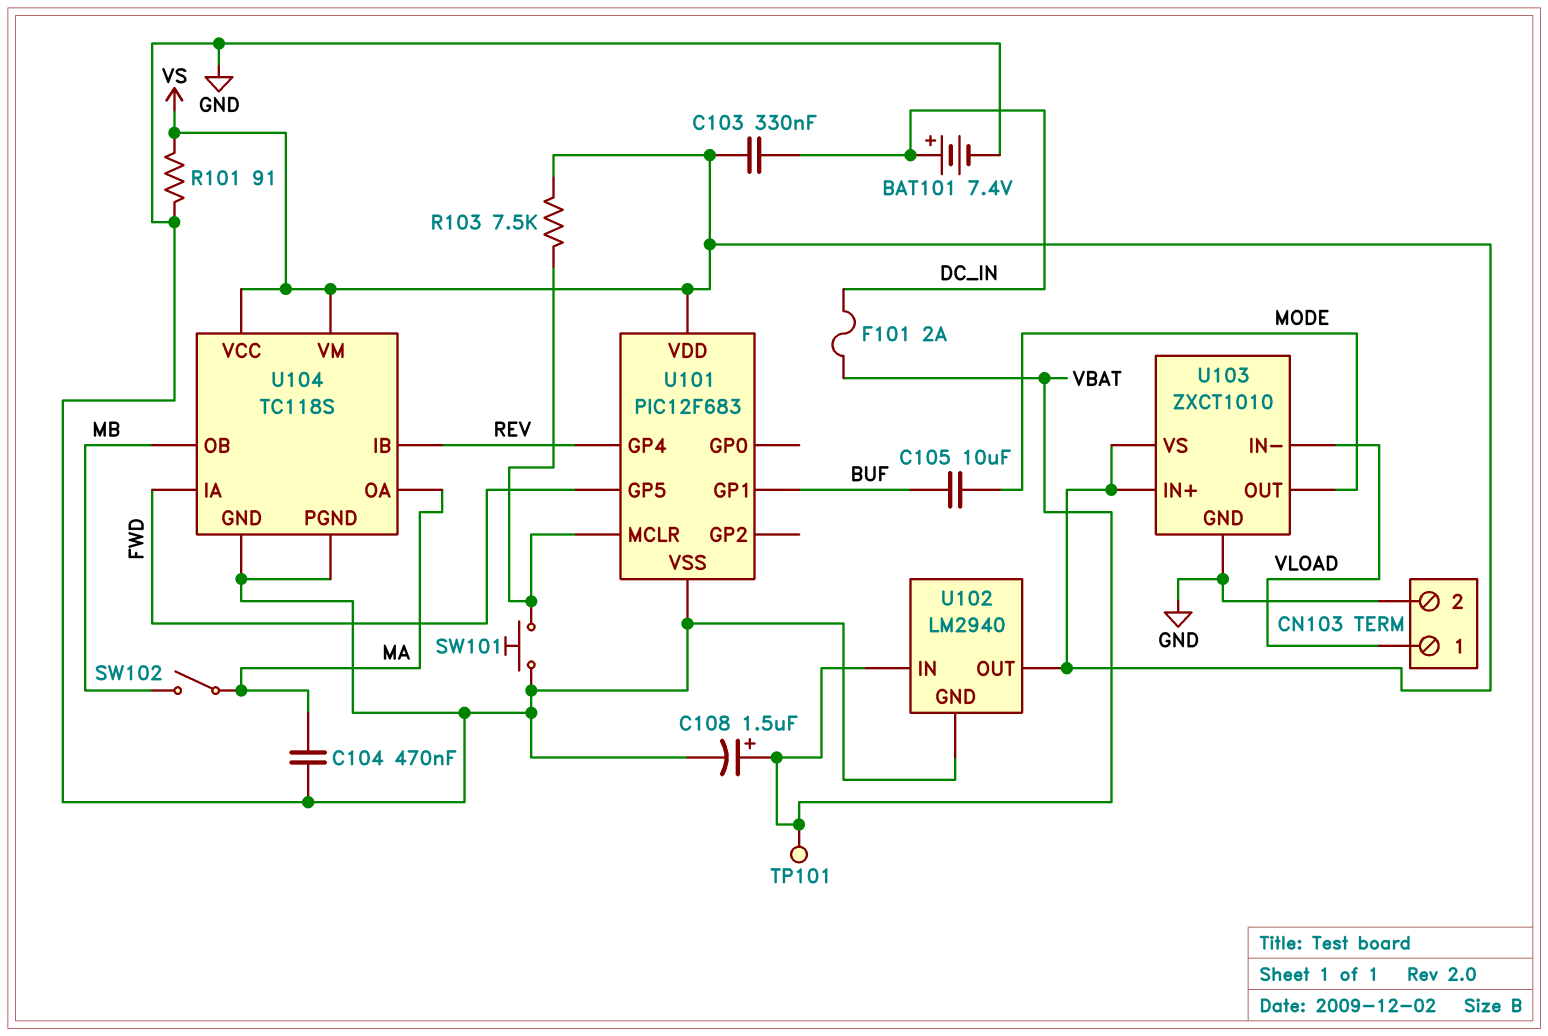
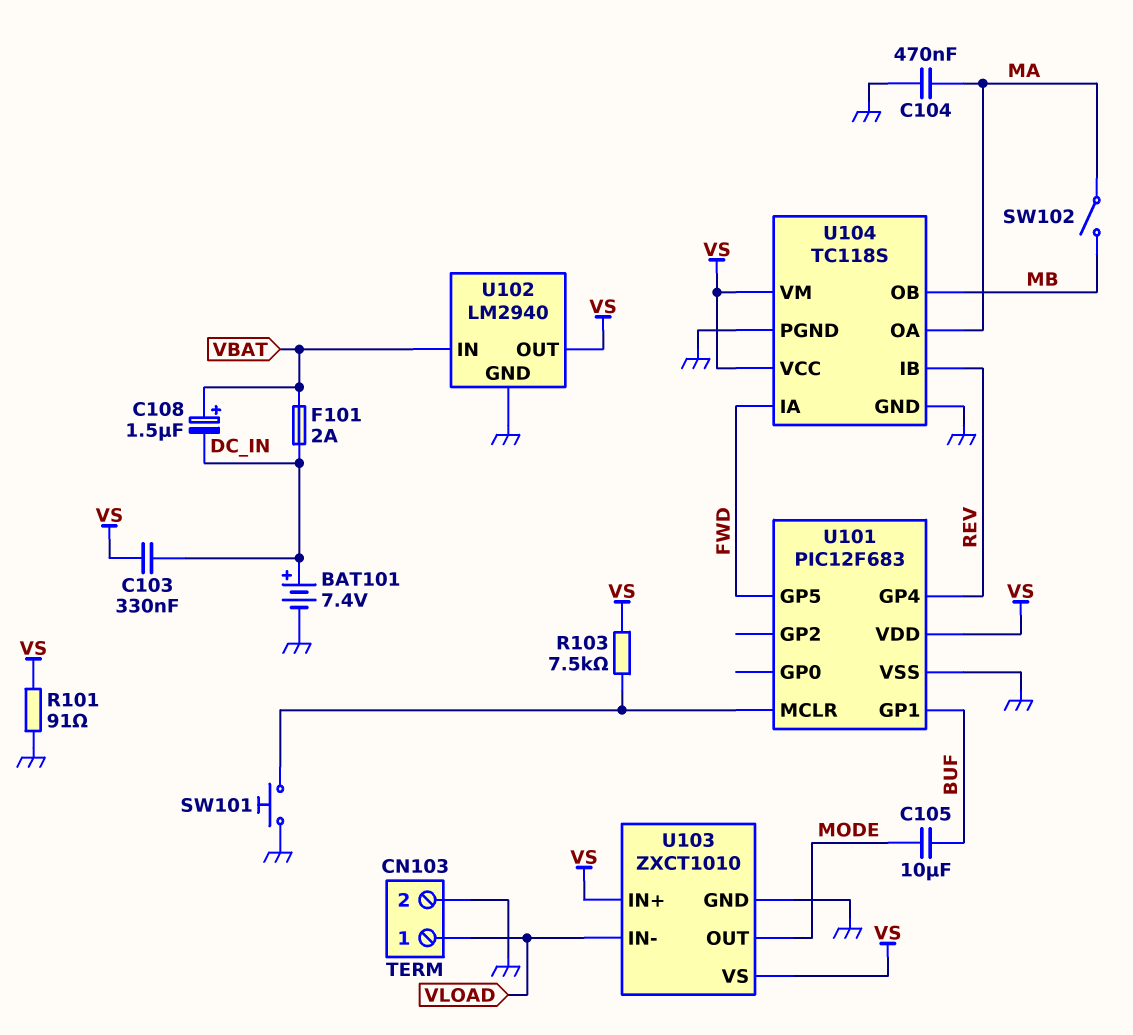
C108: 1.5uF (plus VBAT, minus GND) -> 1.5uF (plus VBAT, minus DC_IN)
TP101: test point (VBAT) -> none

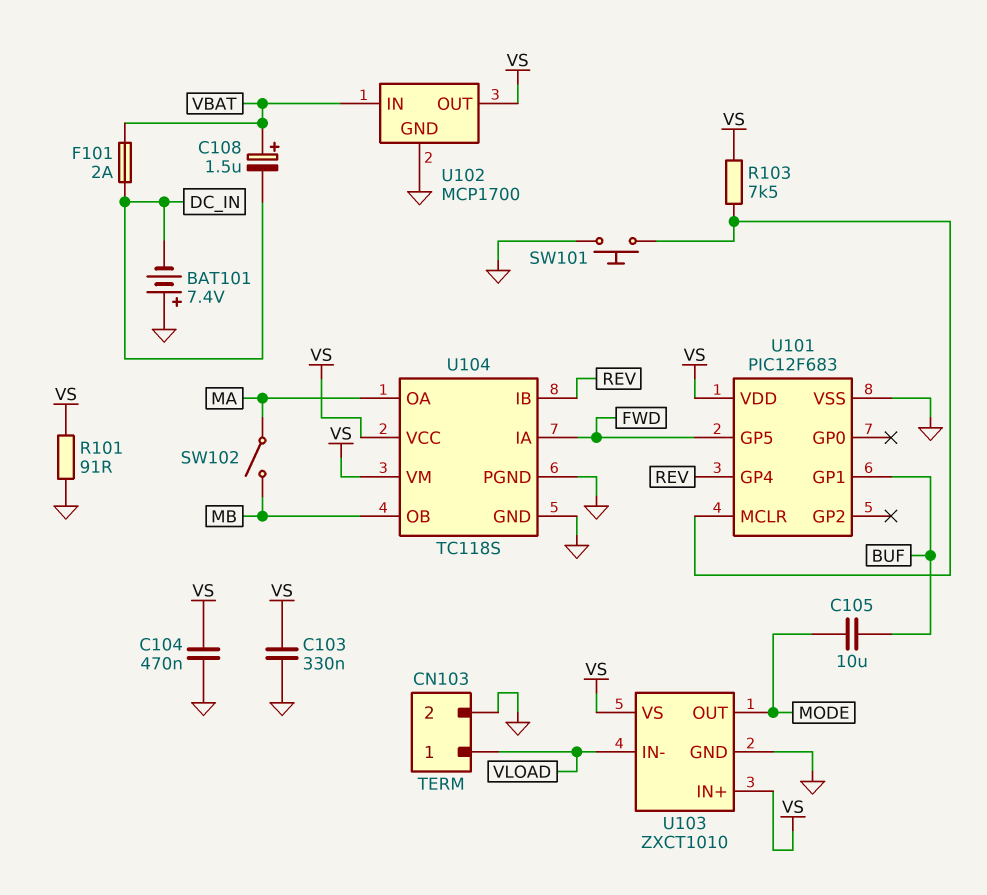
BAT101: 7.4V (plus DC_IN, minus GND) -> 7.4V (plus GND, minus DC_IN)
C103: 330nF (DC_IN, VS) -> 330nF (GND, VS)
C104: 470nF (GND, MA) -> 470nF (GND, VS)
U102: LM2940 -> MCP1700

